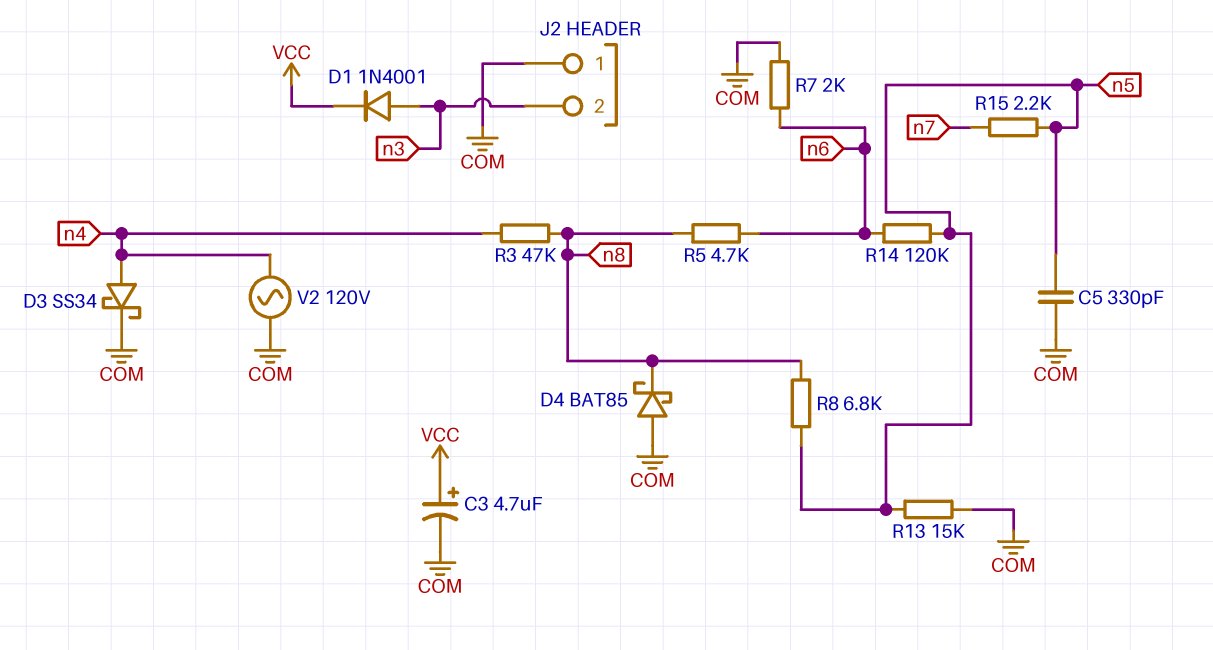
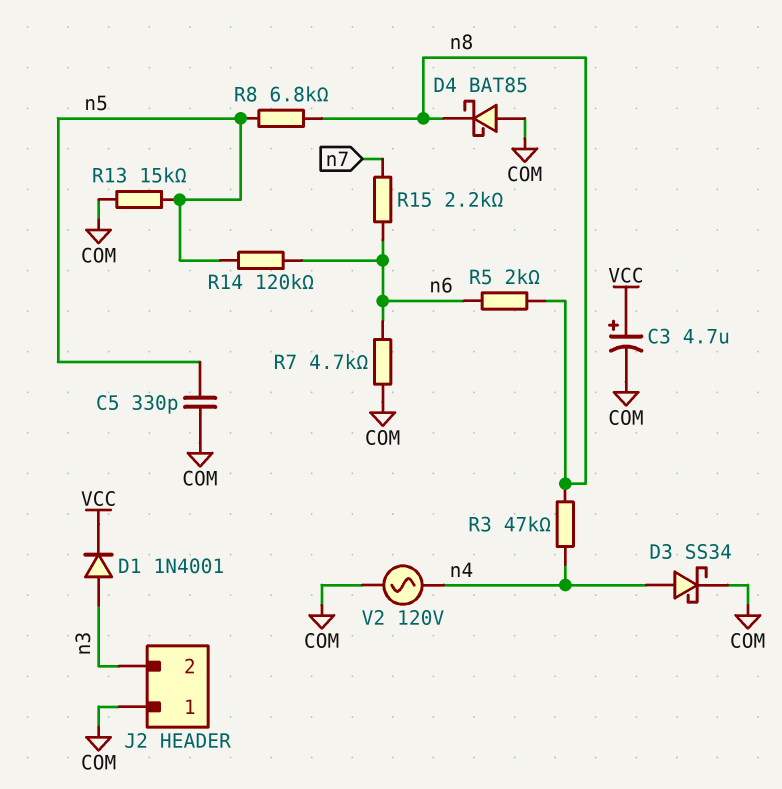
R5: 4.7k (n6, n8) -> 2k (n6, n8)
R7: 2k (COM, n6) -> 4.7k (COM, n6)
R15: 2.2k (n5, n7) -> 2.2k (n6, n7)

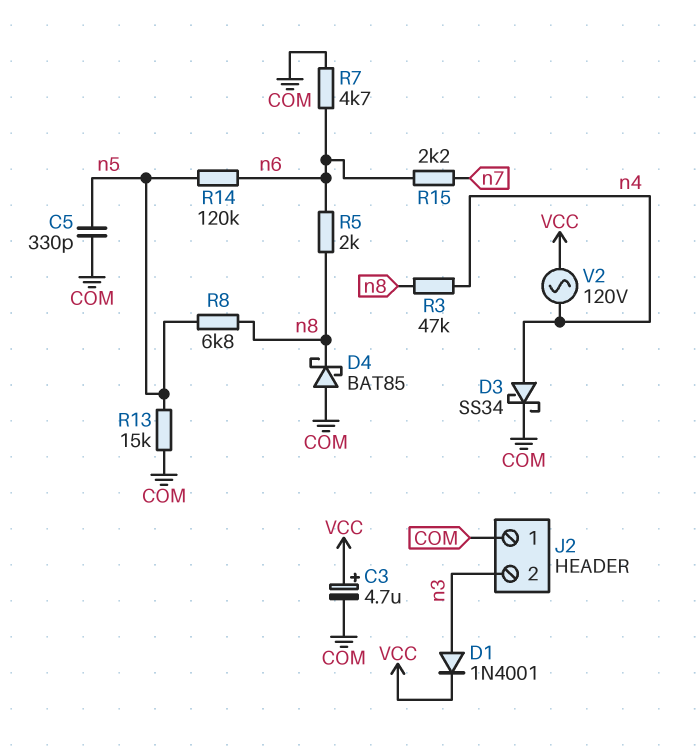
V2: AC 120V (COM, n4) -> AC 120V (VCC, n4)

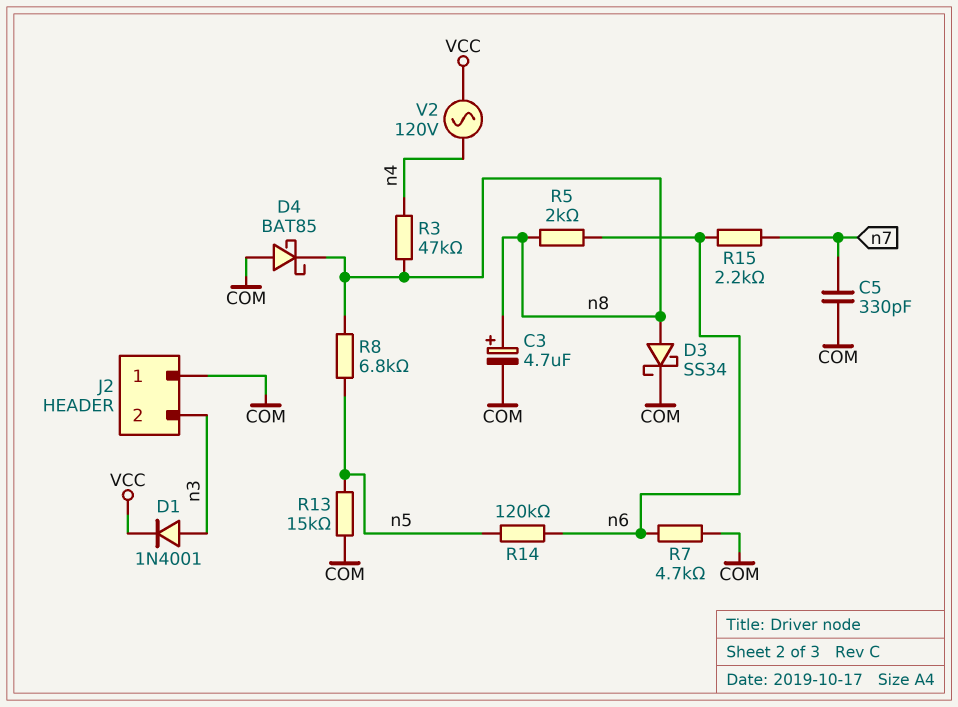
C3: 4.7uF (plus VCC, minus COM) -> 4.7uF (plus n8, minus COM)
C5: 330pF (COM, n5) -> 330pF (COM, n7)
D3: schottky SS34 (A n4, K COM) -> schottky SS34 (A n8, K COM)

